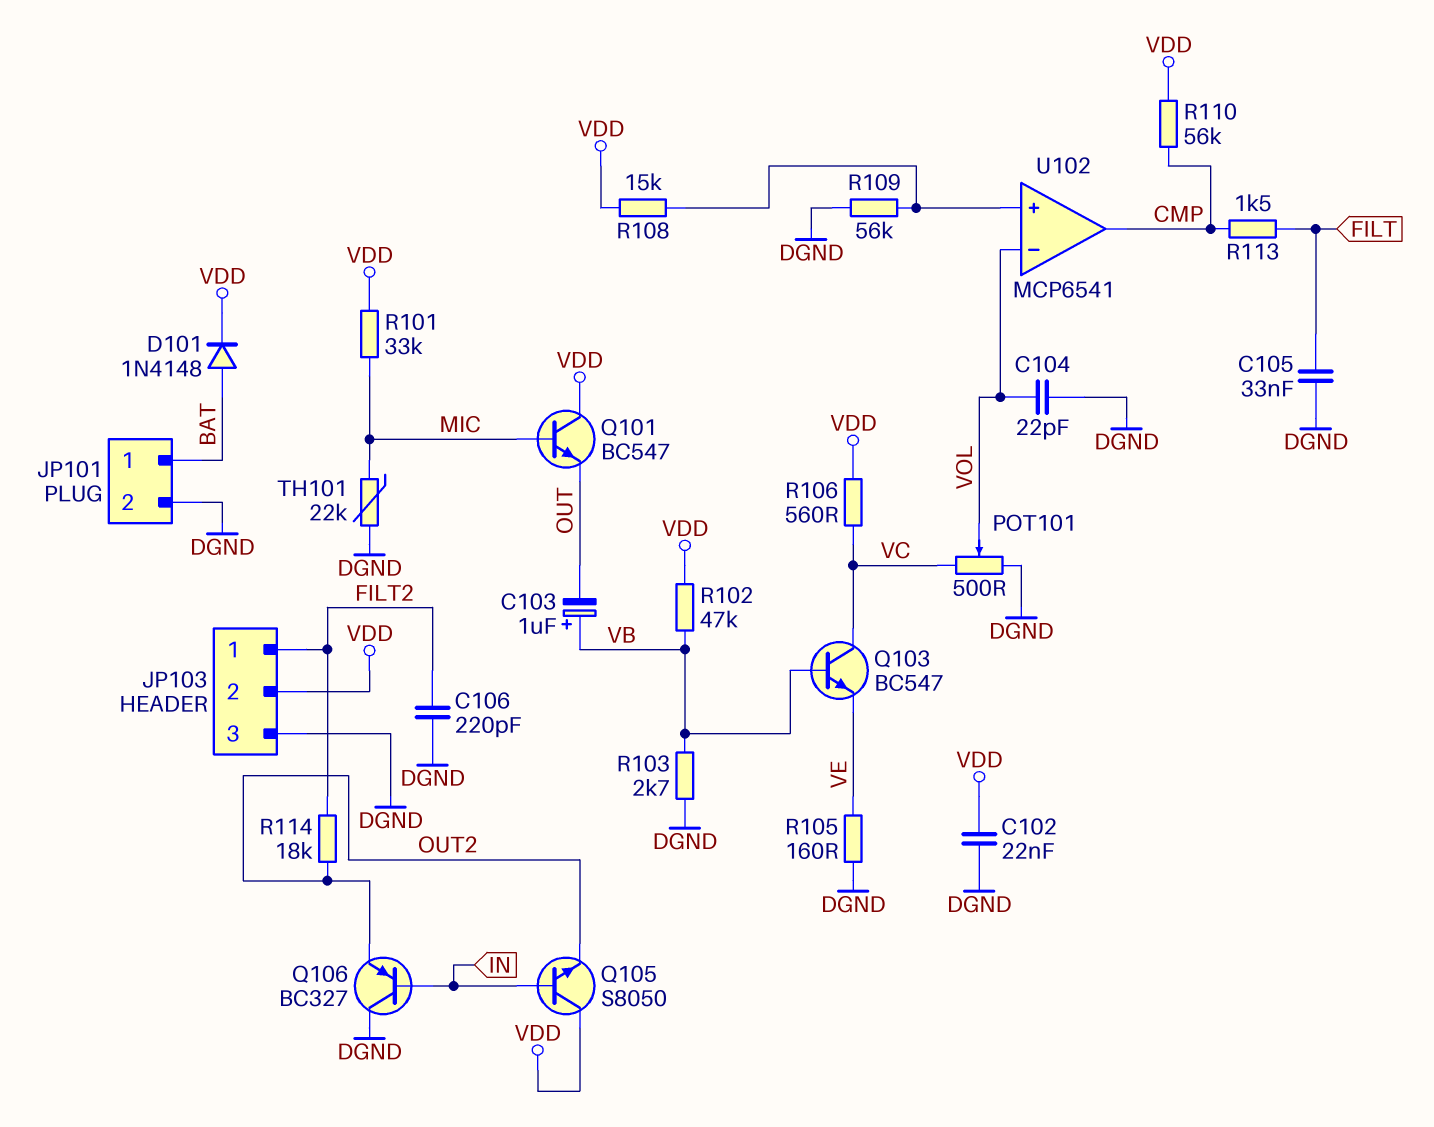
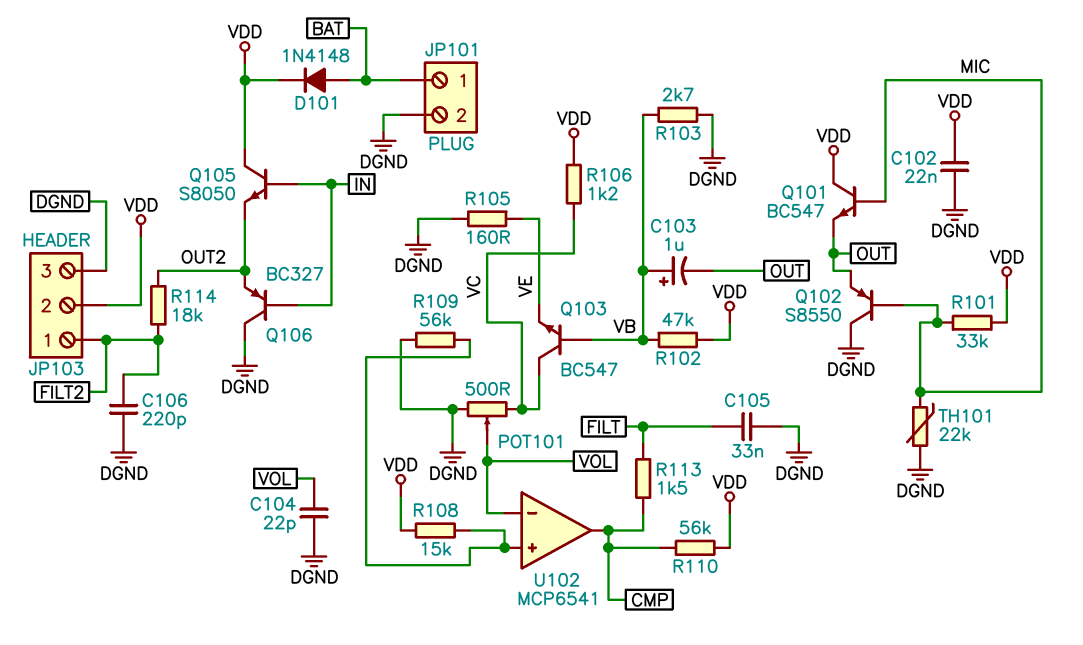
Q102: none -> PNP S8550 (B MIC, C DGND, E OUT)
R106: 560 (VC, VDD) -> 1.2k (VC, VDD)

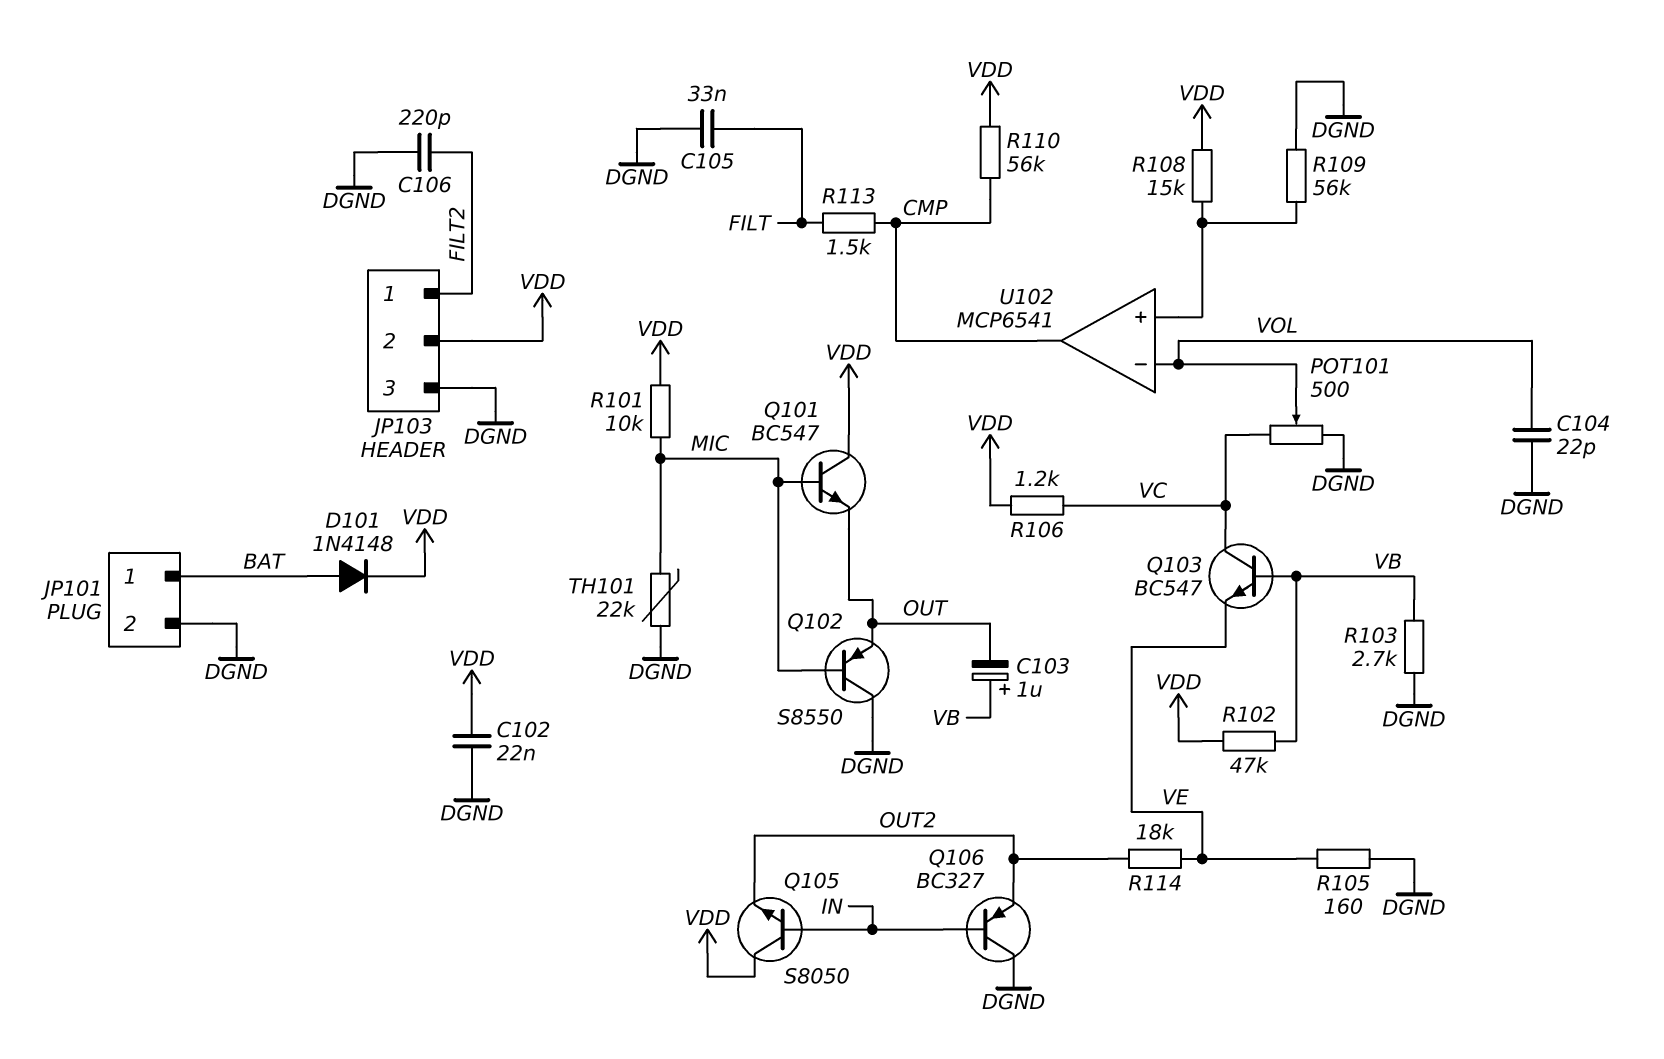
R101: 33k (MIC, VDD) -> 10k (MIC, VDD)
R114: 18k (FILT2, OUT2) -> 18k (OUT2, VE)

